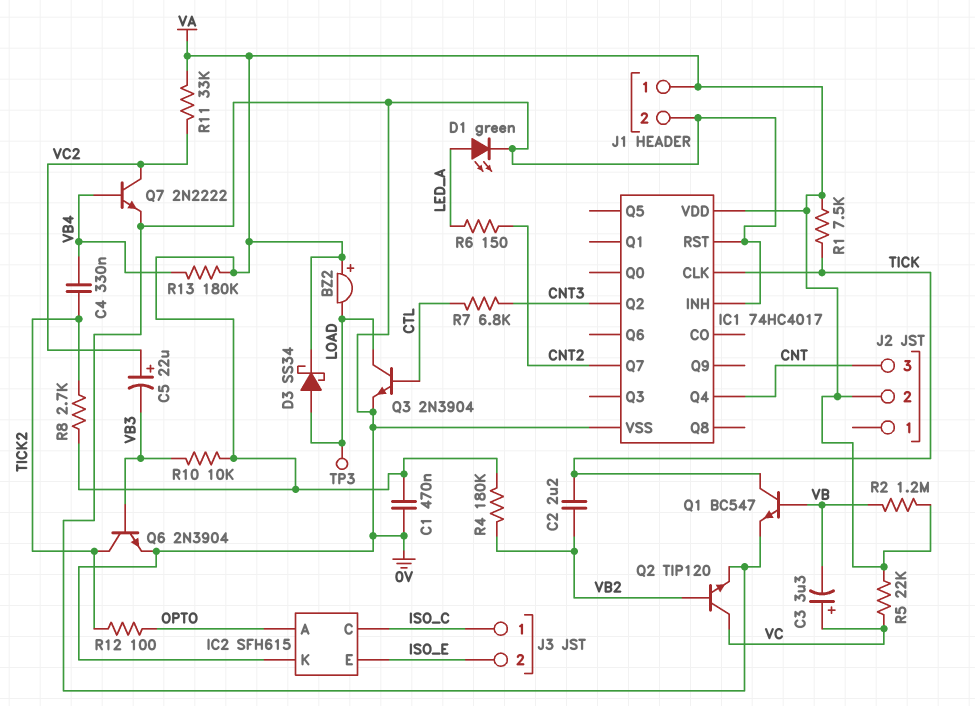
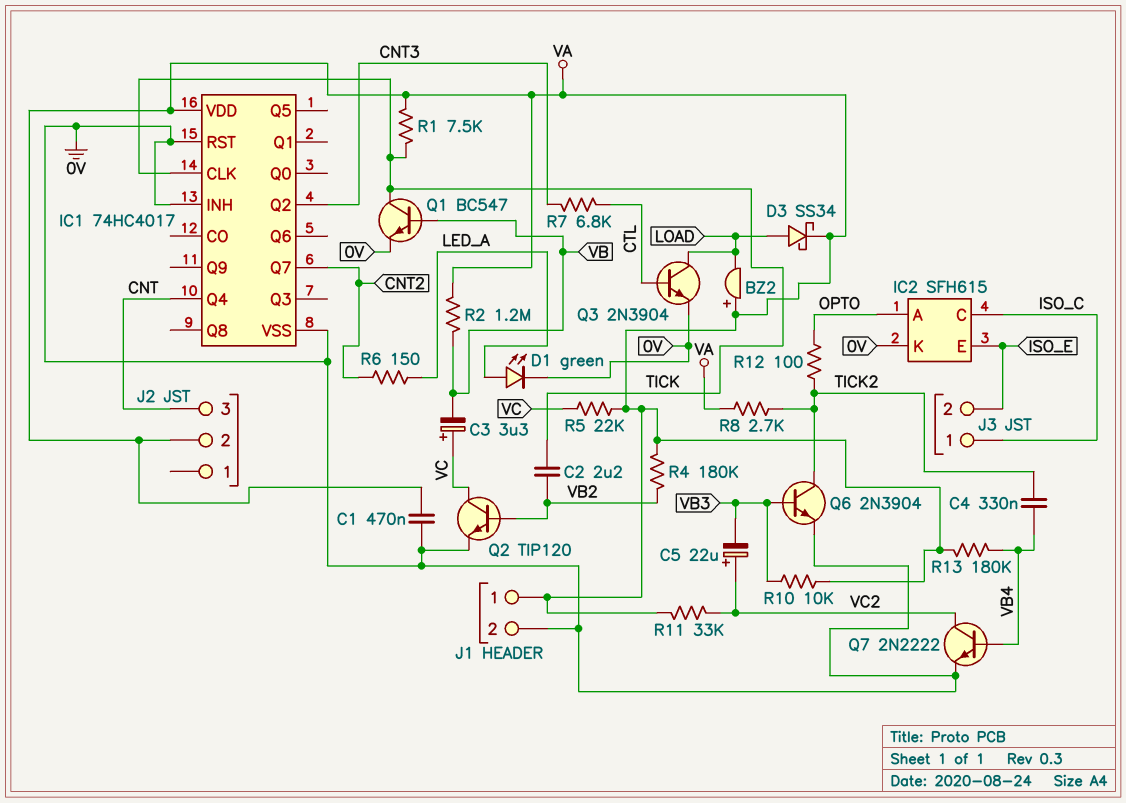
TP3: test point (LOAD) -> none

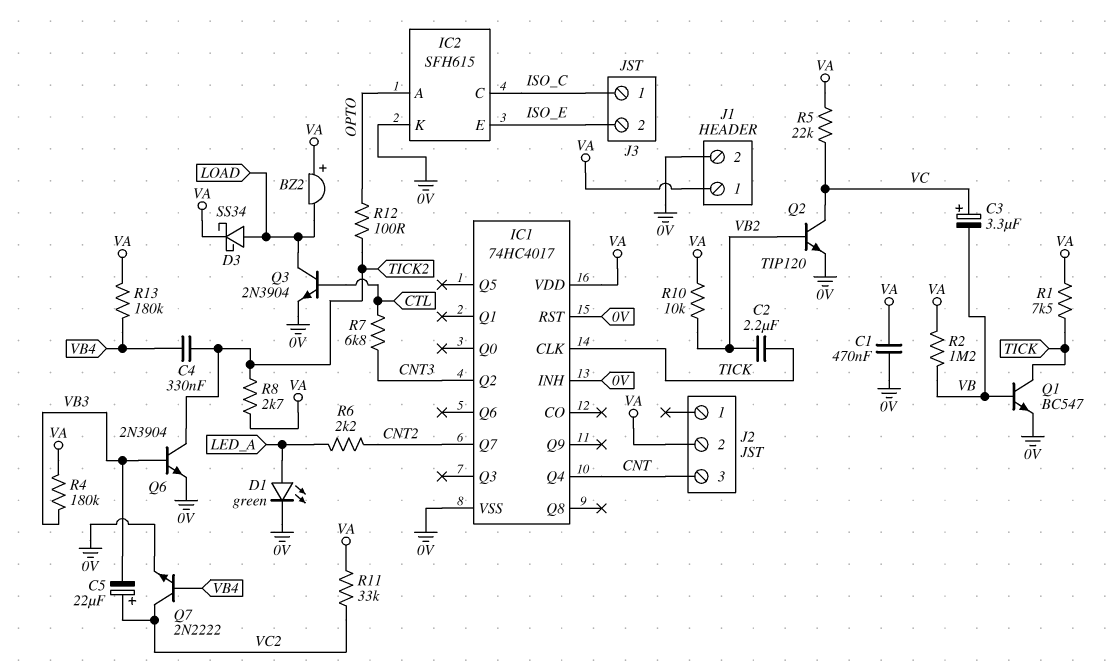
R4: 180k (VA, VB2) -> 180k (VA, VB3)
R6: 150 (CNT2, LED_A) -> 2.2k (CNT2, LED_A)
R10: 10k (VA, VB3) -> 10k (VA, VB2)

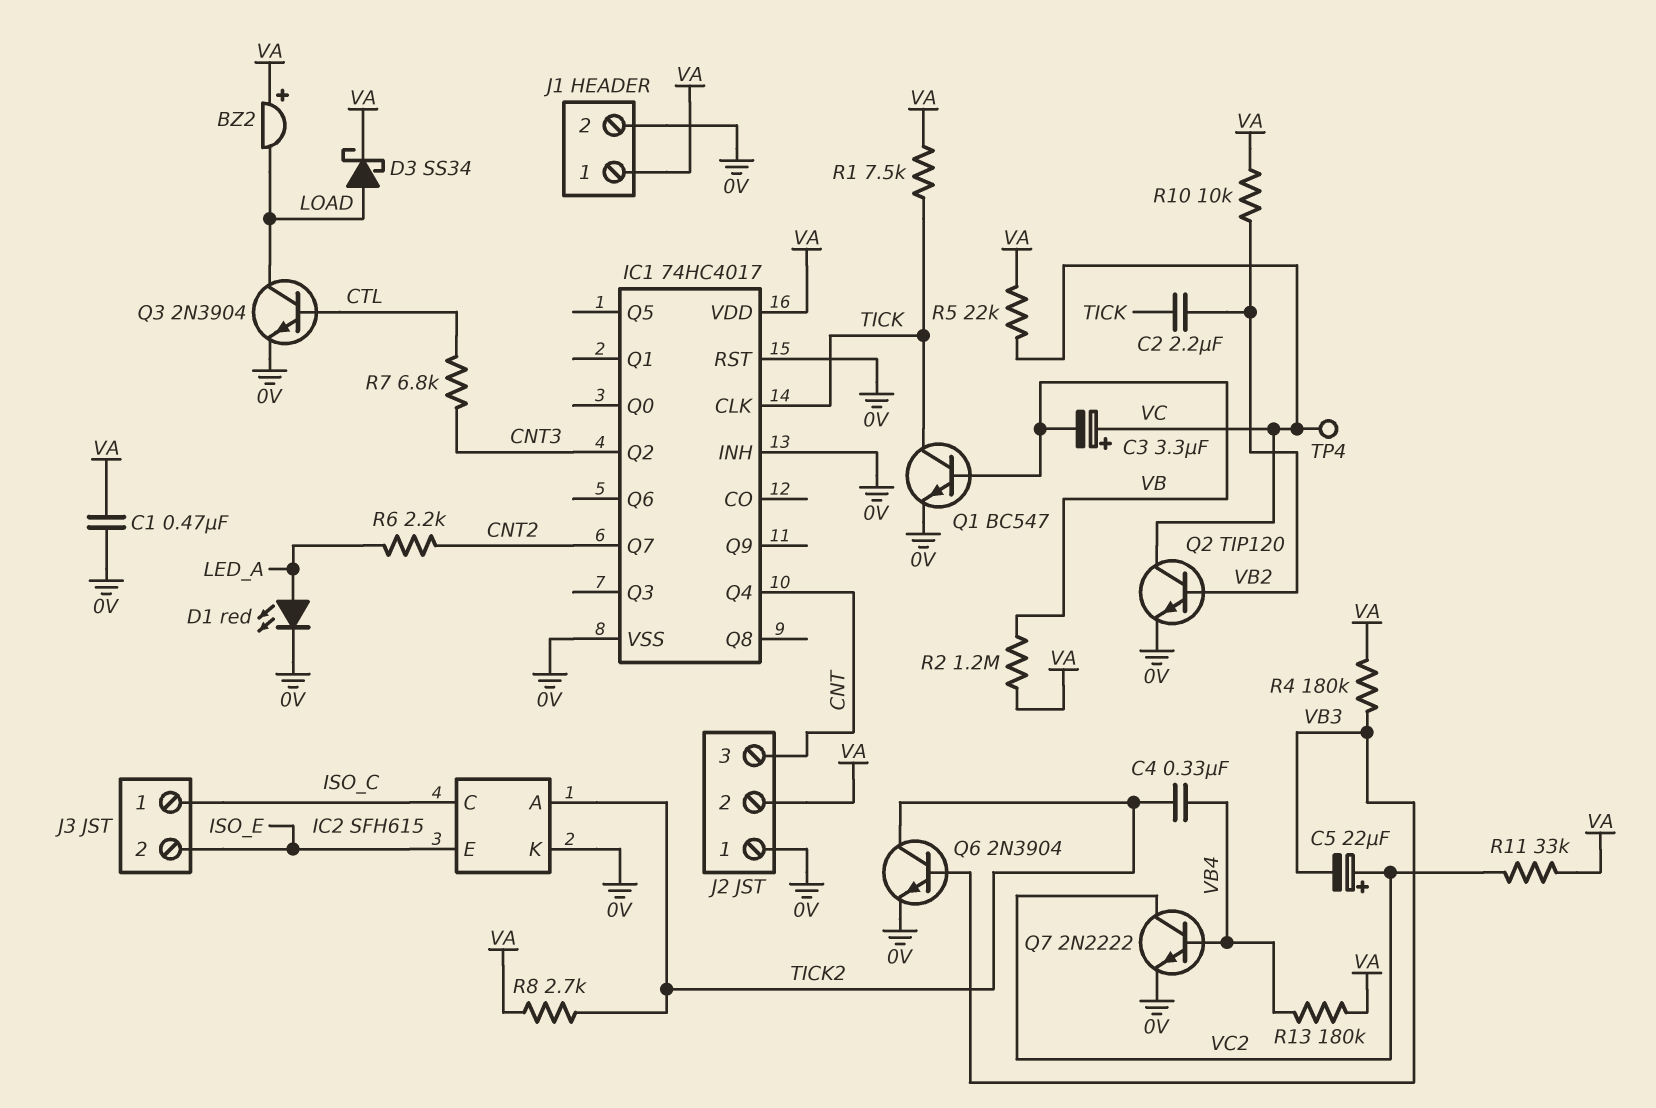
D1: LED green (A LED_A, K 0V) -> LED red (A LED_A, K 0V)
IC2 pin A: OPTO -> TICK2
J2 pin 1: none -> 0V
R12: 100 (OPTO, TICK2) -> none
TP4: none -> test point (VC)

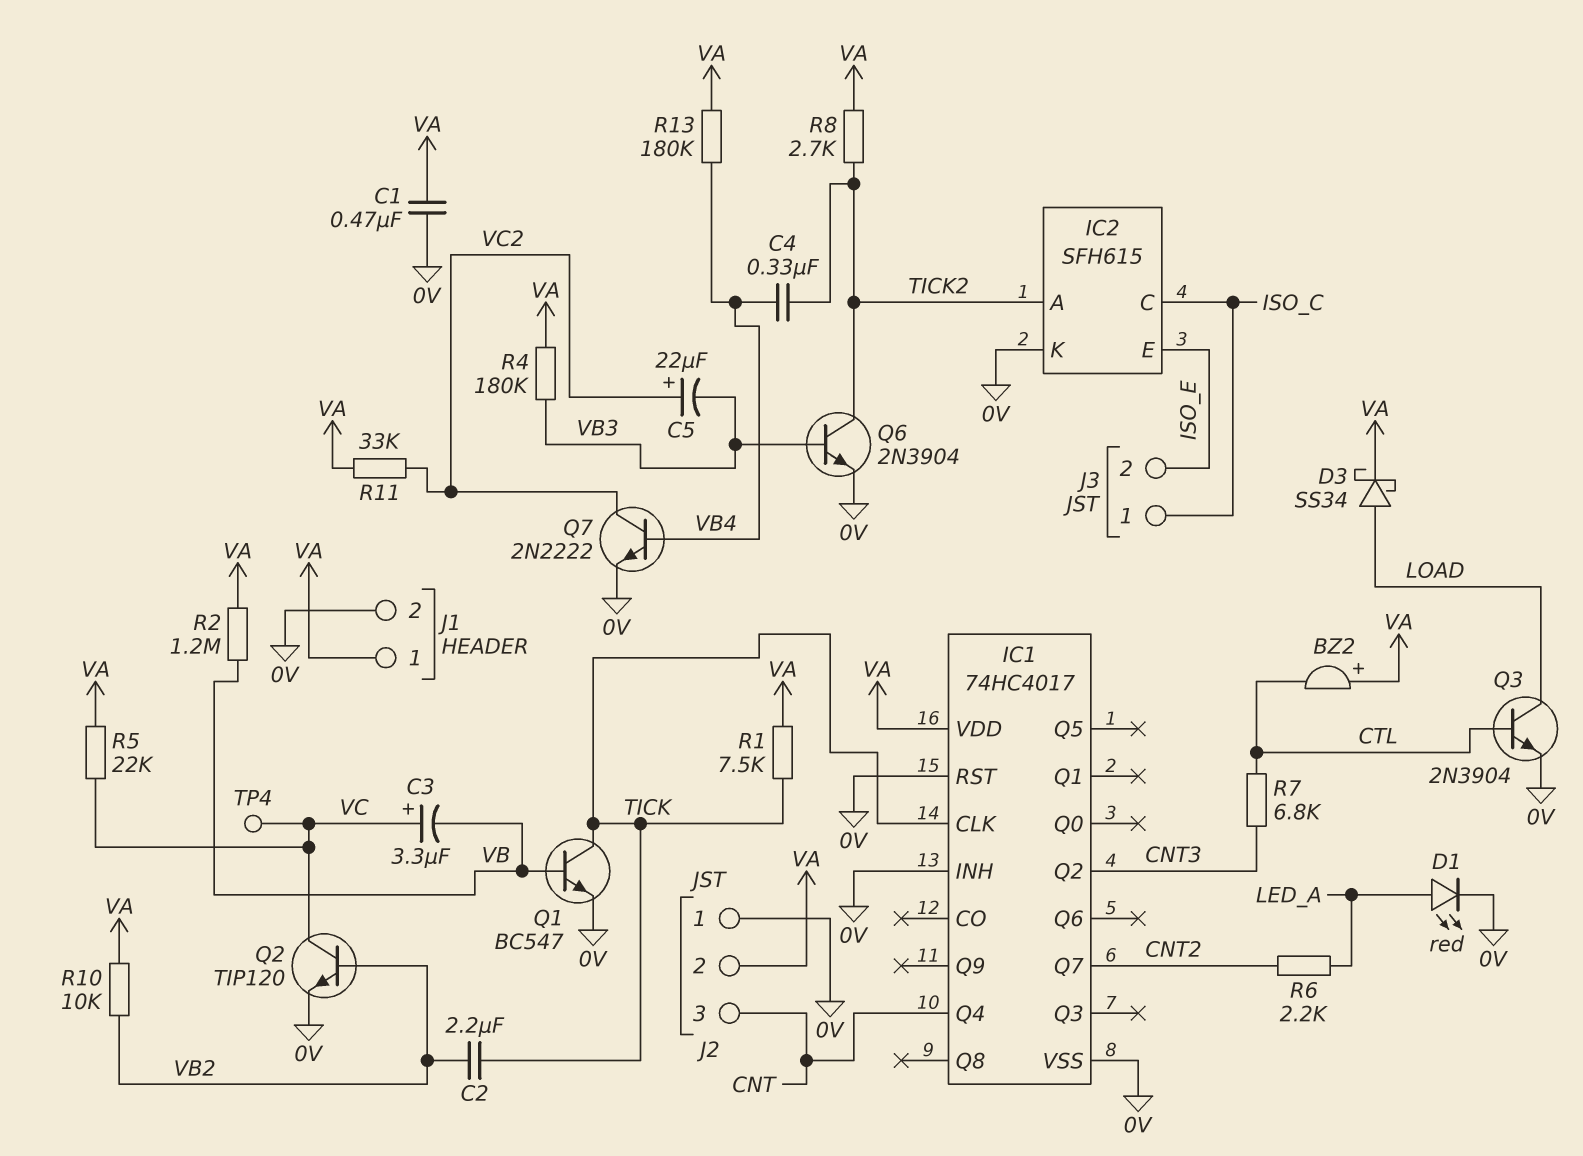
BZ2: buzzer (plus VA, minus LOAD) -> buzzer (plus VA, minus CTL)

